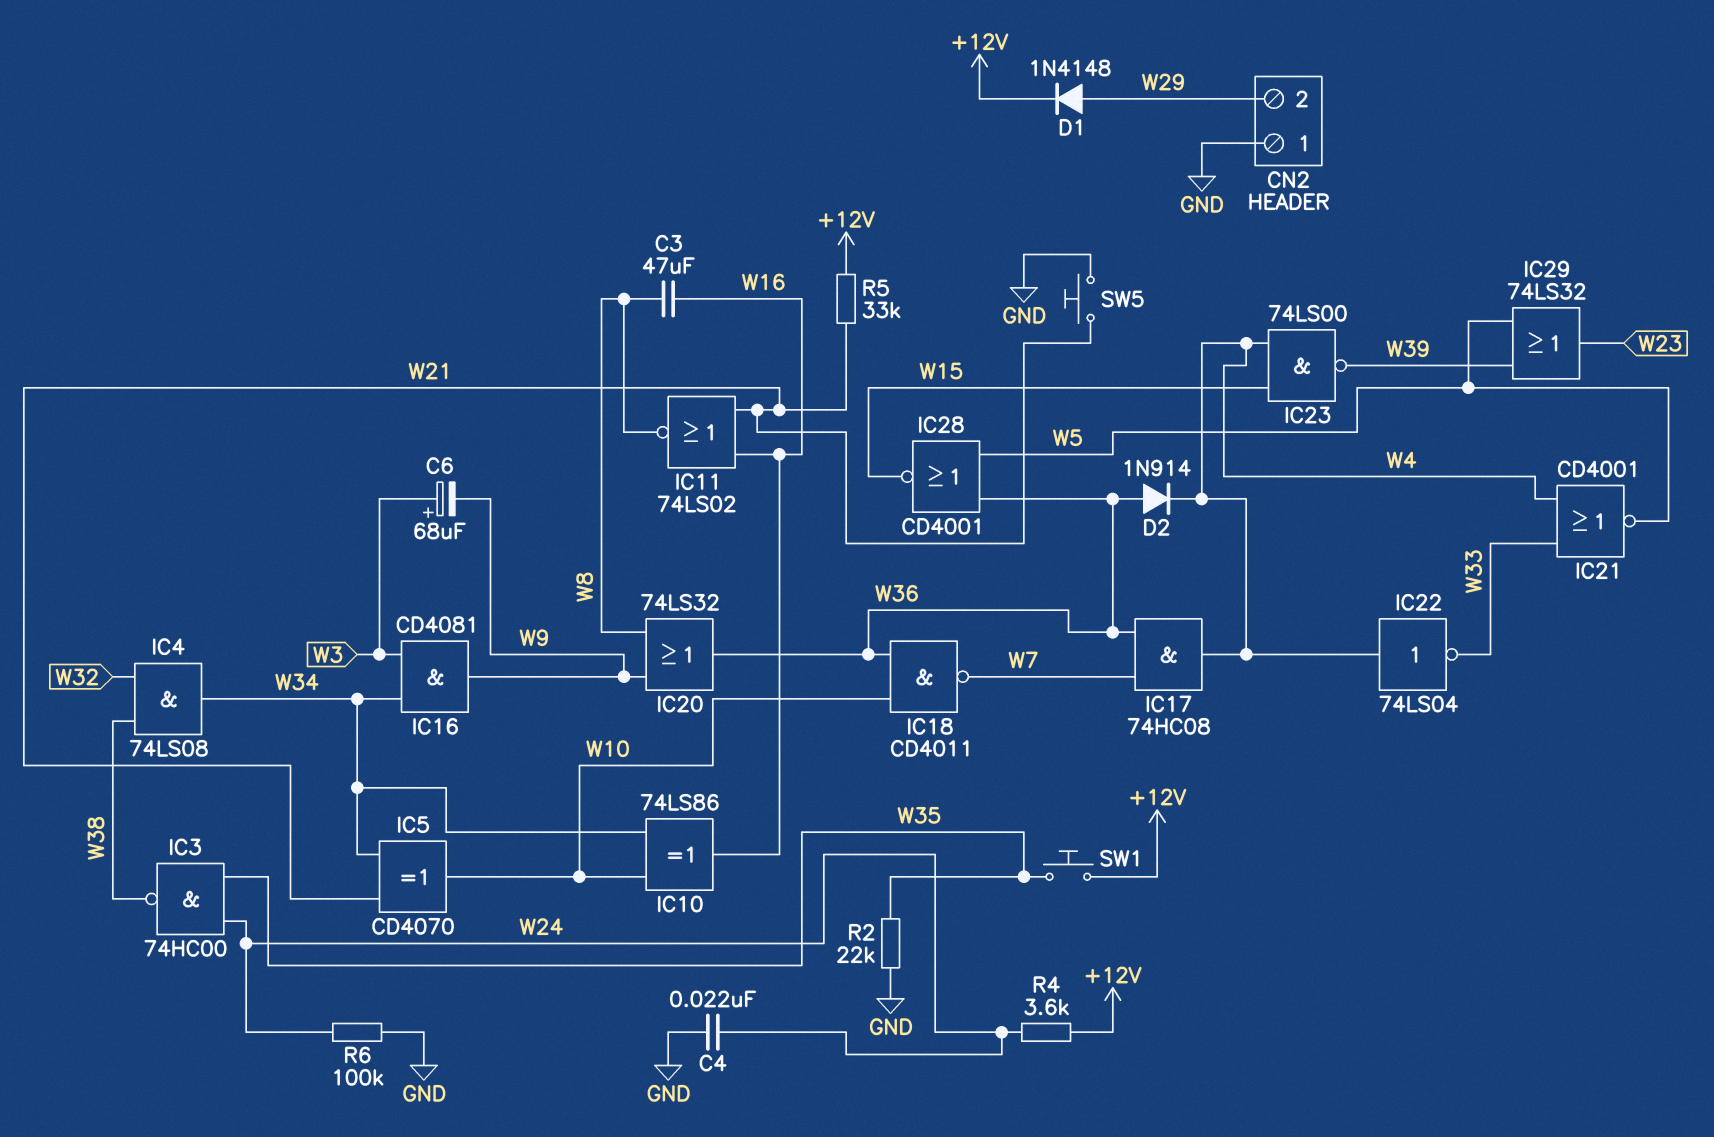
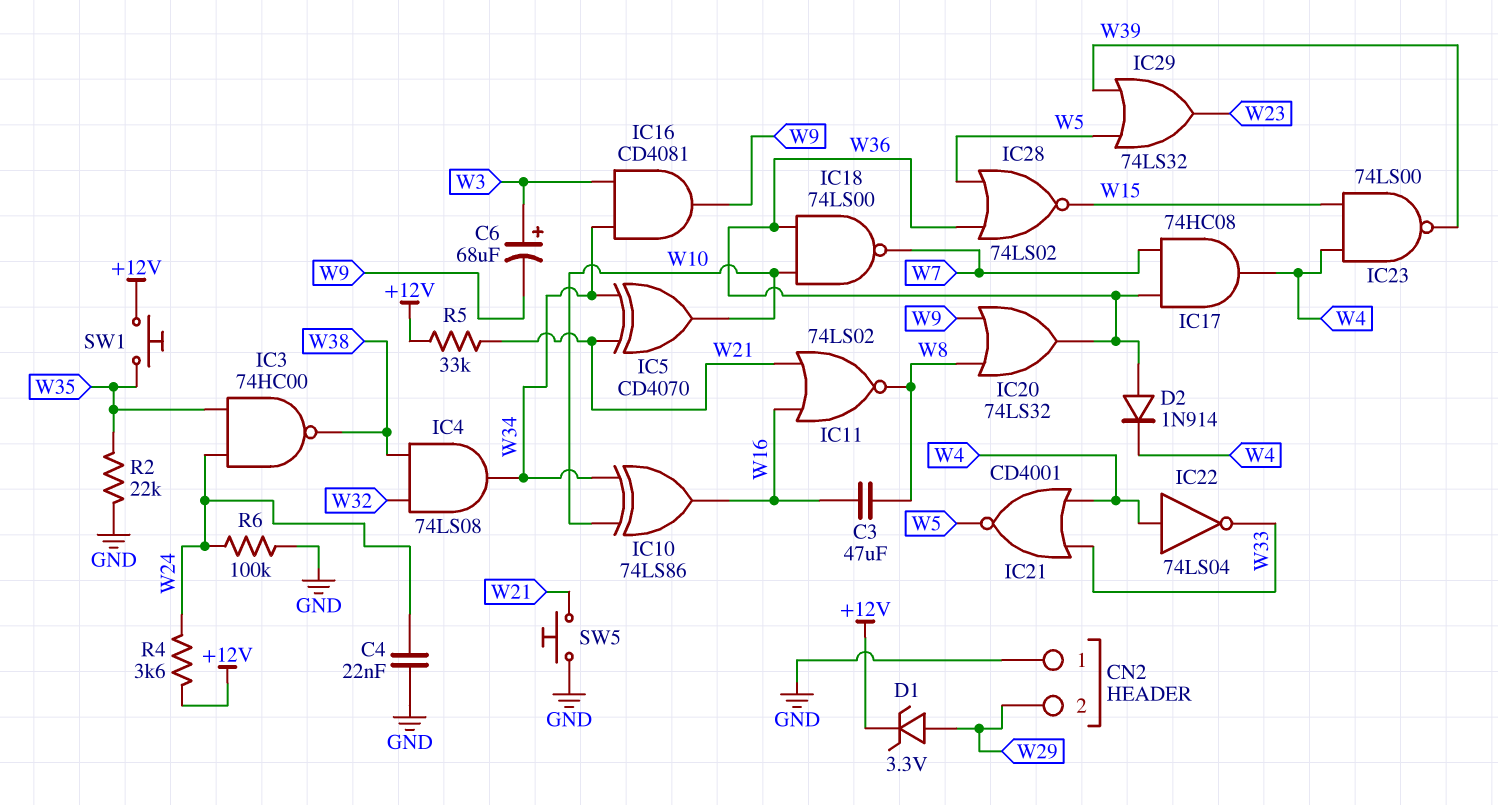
D1: diode 1N4148 (A W29, K +12V) -> zener 3.3V (A W29, K +12V)
IC18: NAND CD4011 (in W10, in W36, out W7) -> NAND 74LS00 (in W10, in W36, out W7)
IC28: NOR CD4001 (in W5, in W36, out W15) -> NOR 74LS02 (in W5, in W36, out W15)

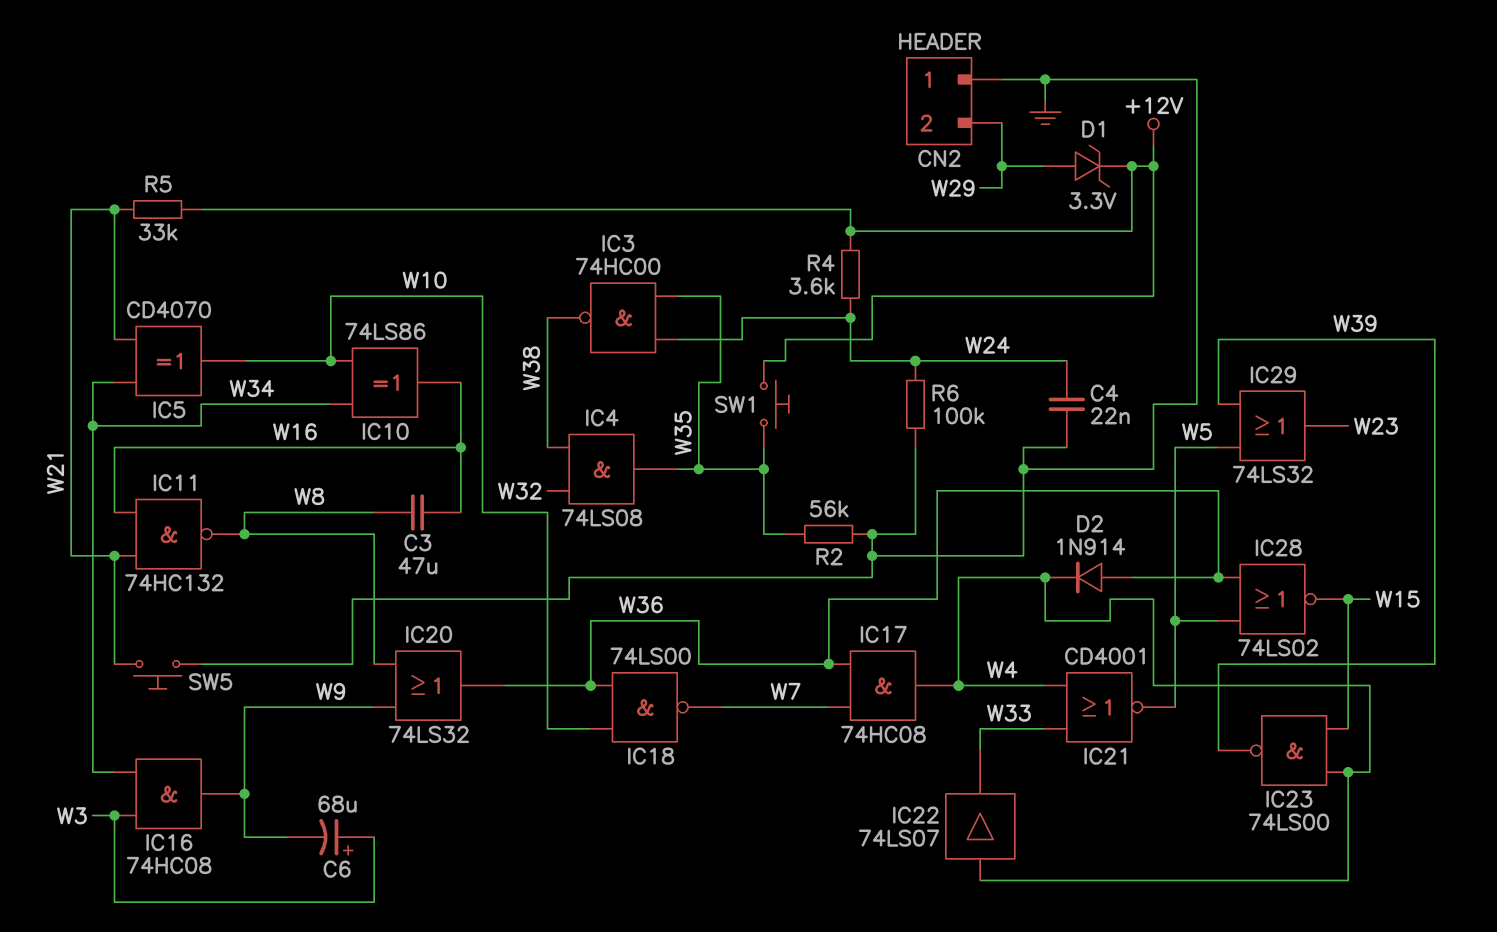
IC4: AND 74LS08 (in W32, in W38, out W34) -> AND 74LS08 (in W32, in W38, out W35)
IC11: NOR 74LS02 (in W16, in W21, out W8) -> NAND 74HC132 (in W16, in W21, out W8)
IC16: AND CD4081 (in W3, in W34, out W9) -> AND 74HC08 (in W3, in W34, out W9)
IC22: NOT 74LS04 (in W4, out W33) -> buffer 74LS07 (in W4, out W33)
R2: 22k (GND, W35) -> 56k (GND, W35)

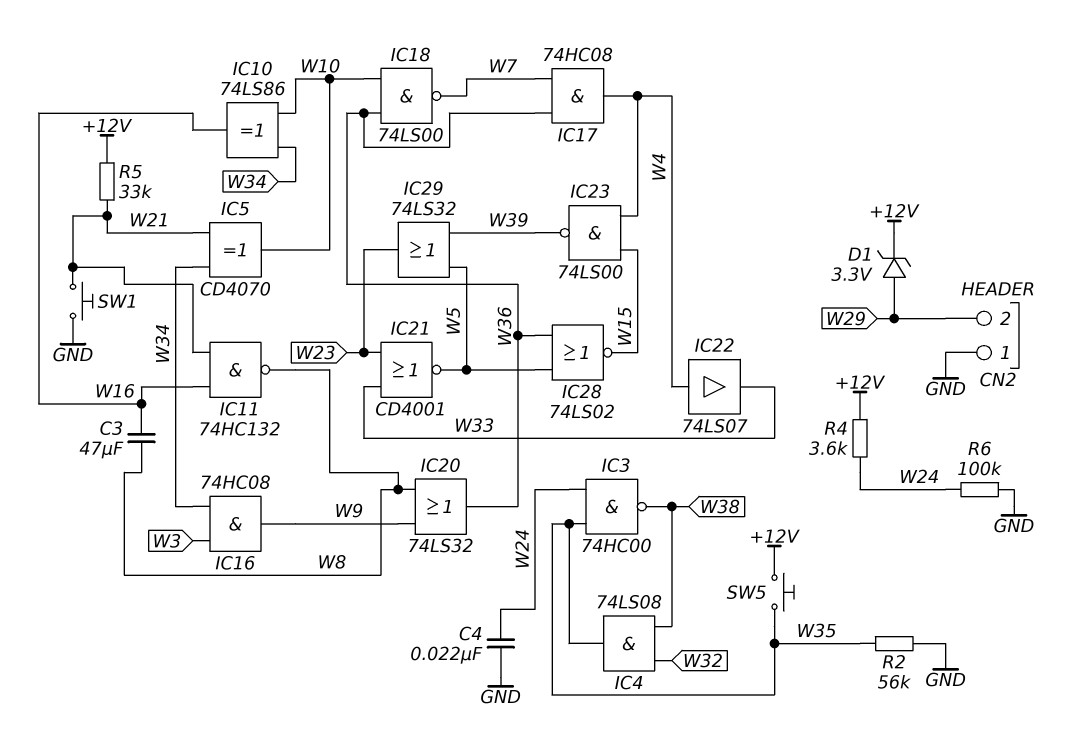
C6: 68uF (plus W3, minus W9) -> none
D2: diode 1N914 (A W36, K W4) -> none
IC21: NOR CD4001 (in W4, in W33, out W5) -> NOR CD4001 (in W23, in W33, out W5)
SW1: button (+12V, W35) -> button (GND, W21)
SW5: button (GND, W21) -> button (+12V, W35)

